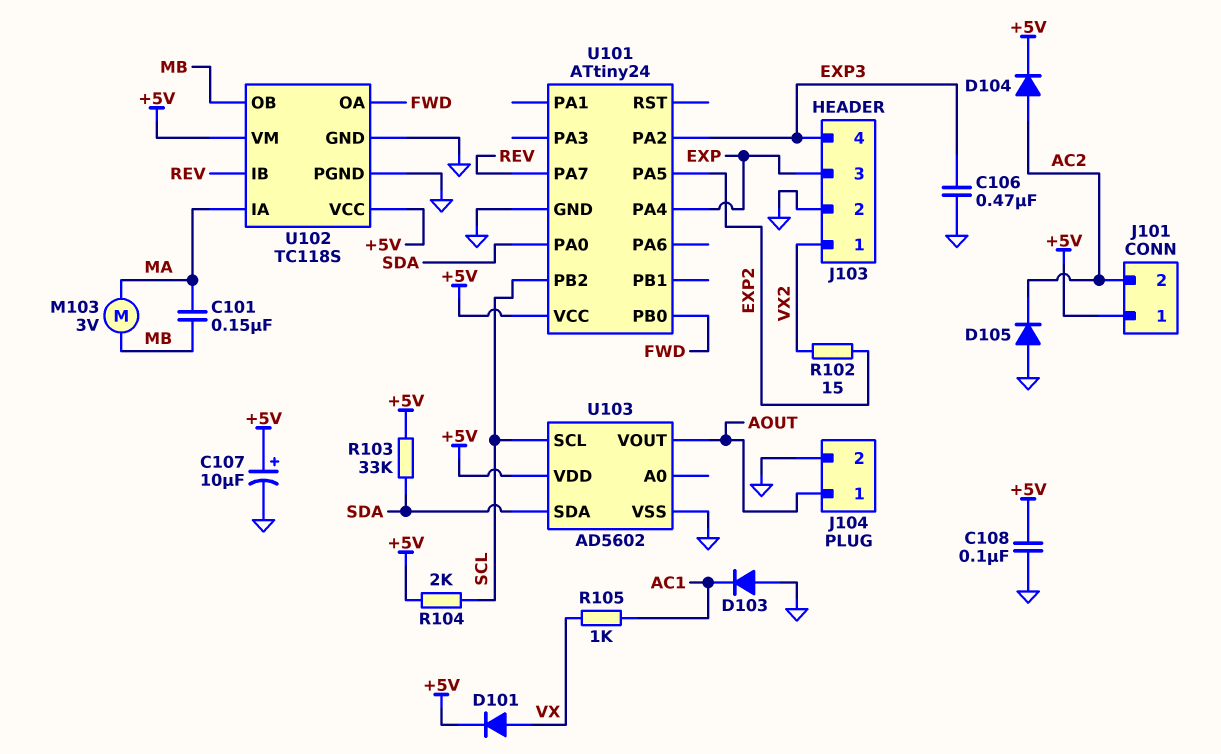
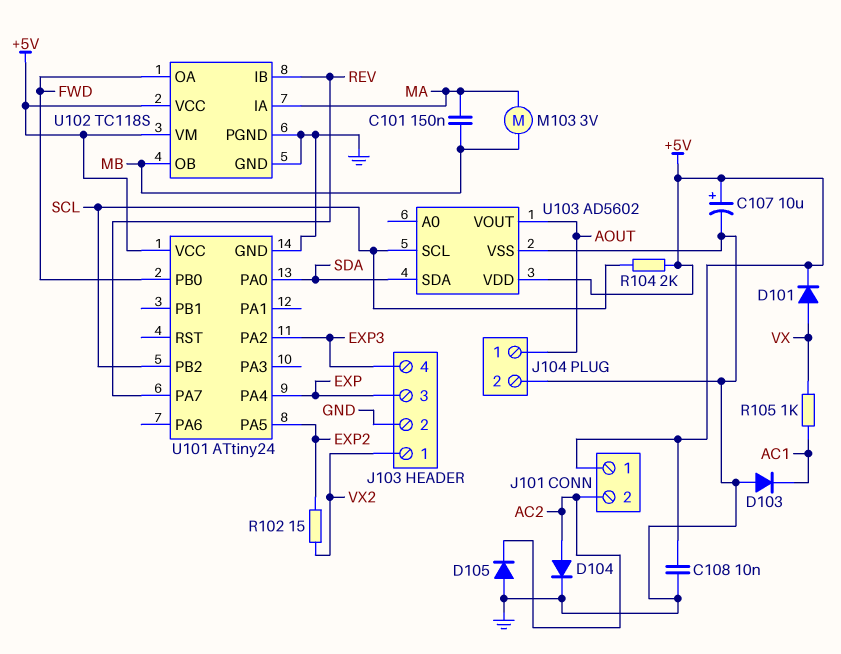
C106: 470nF (EXP3, GND) -> none
C108: 100nF (+5V, GND) -> 10nF (+5V, GND)
D104: diode (A AC2, K +5V) -> diode (A AC2, K GND)
R103: 33k (+5V, SDA) -> none

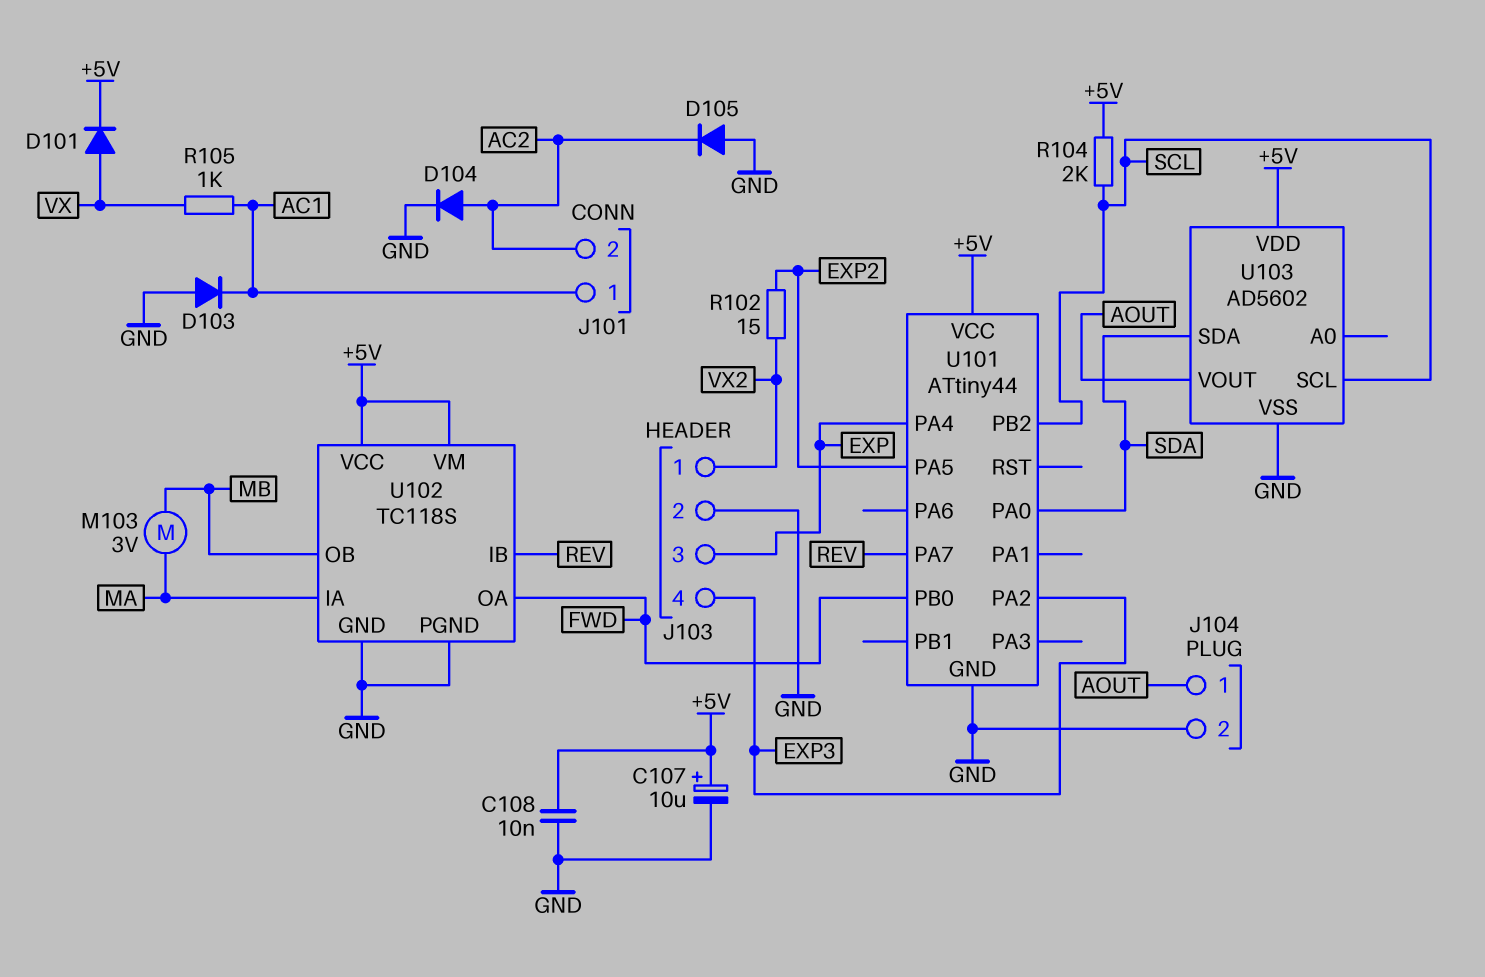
C101: 150nF (MA, MB) -> none
J101 pin 1: +5V -> AC1
U101: ATtiny24 -> ATtiny44

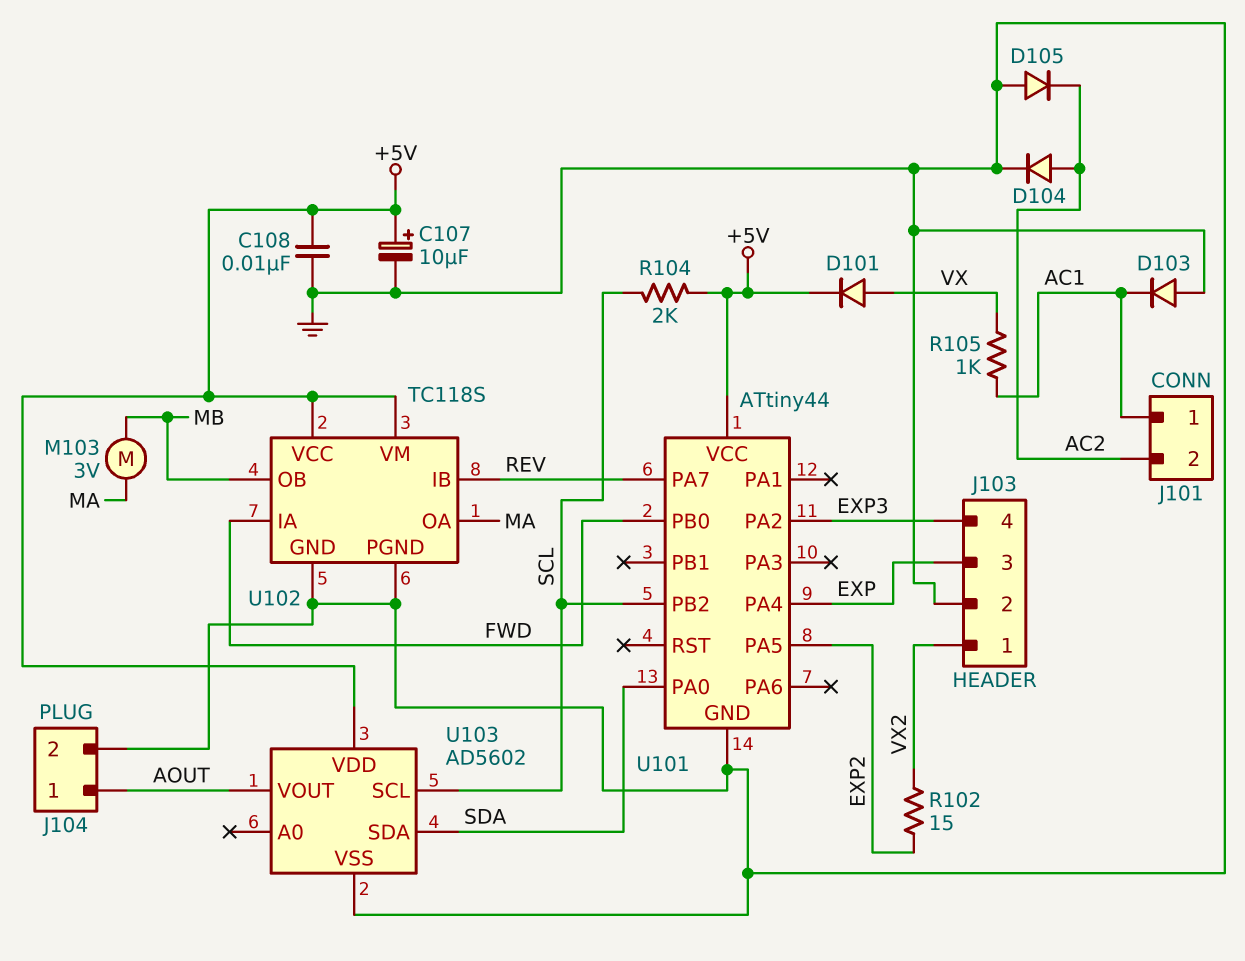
U102 pin IA: MA -> FWD
U102 pin OA: FWD -> MA

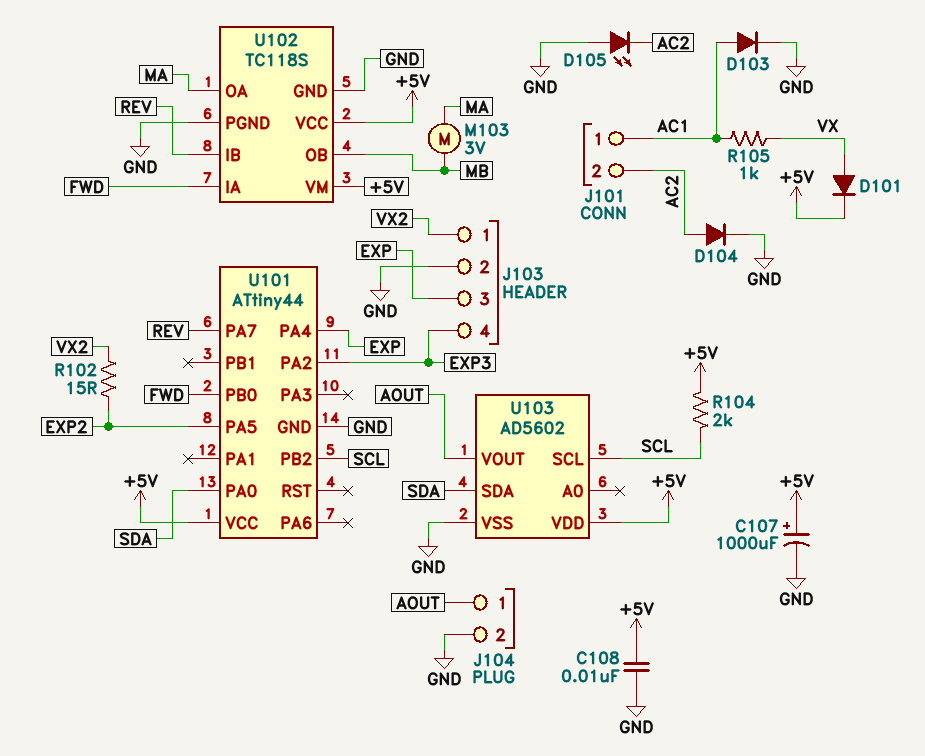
C107: 10uF (plus +5V, minus GND) -> 1000uF (plus +5V, minus GND)
D103: diode (A GND, K AC1) -> diode (A AC1, K GND)
D105: diode (A GND, K AC2) -> LED (A GND, K AC2)

